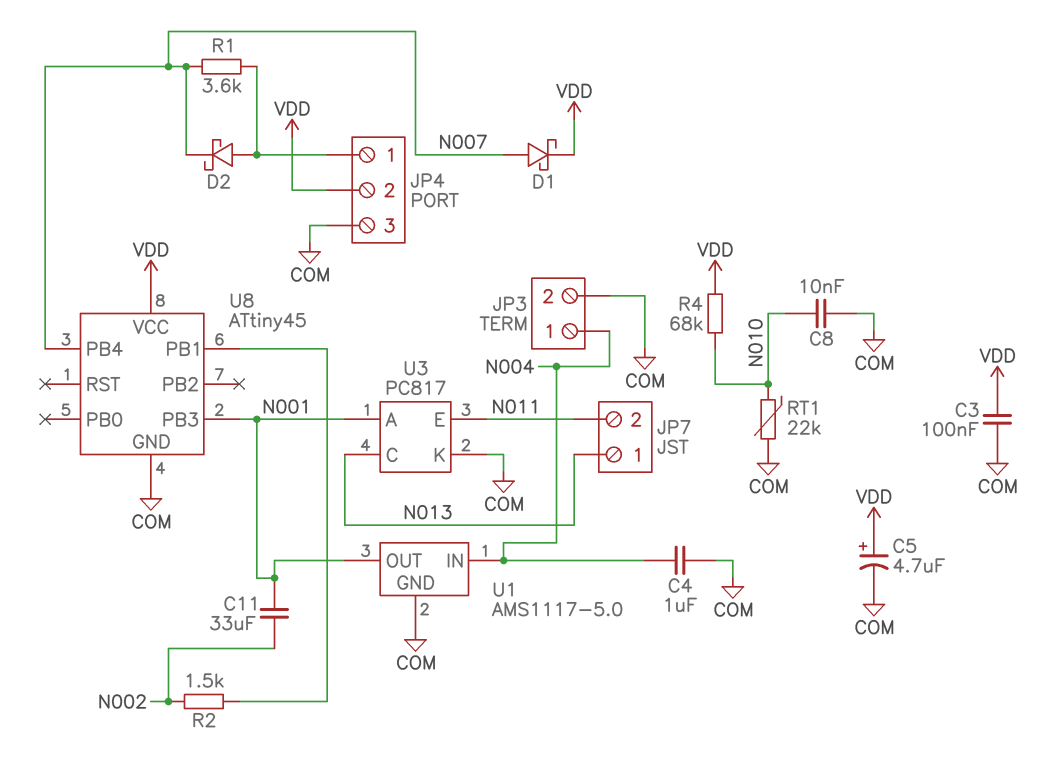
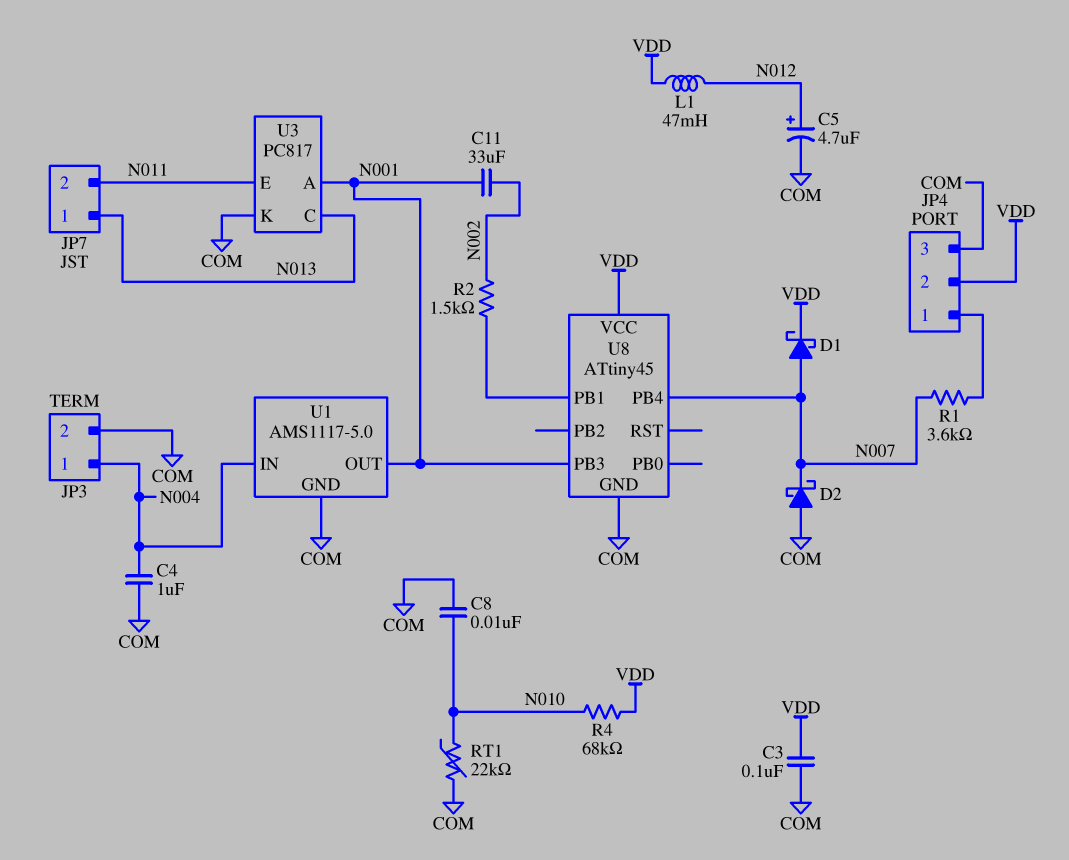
C5: 4.7uF (plus VDD, minus COM) -> 4.7uF (plus N012, minus COM)
D2: schottky (A JP4/1, K N007) -> schottky (A COM, K N007)
L1: none -> 47mH (N012, VDD)

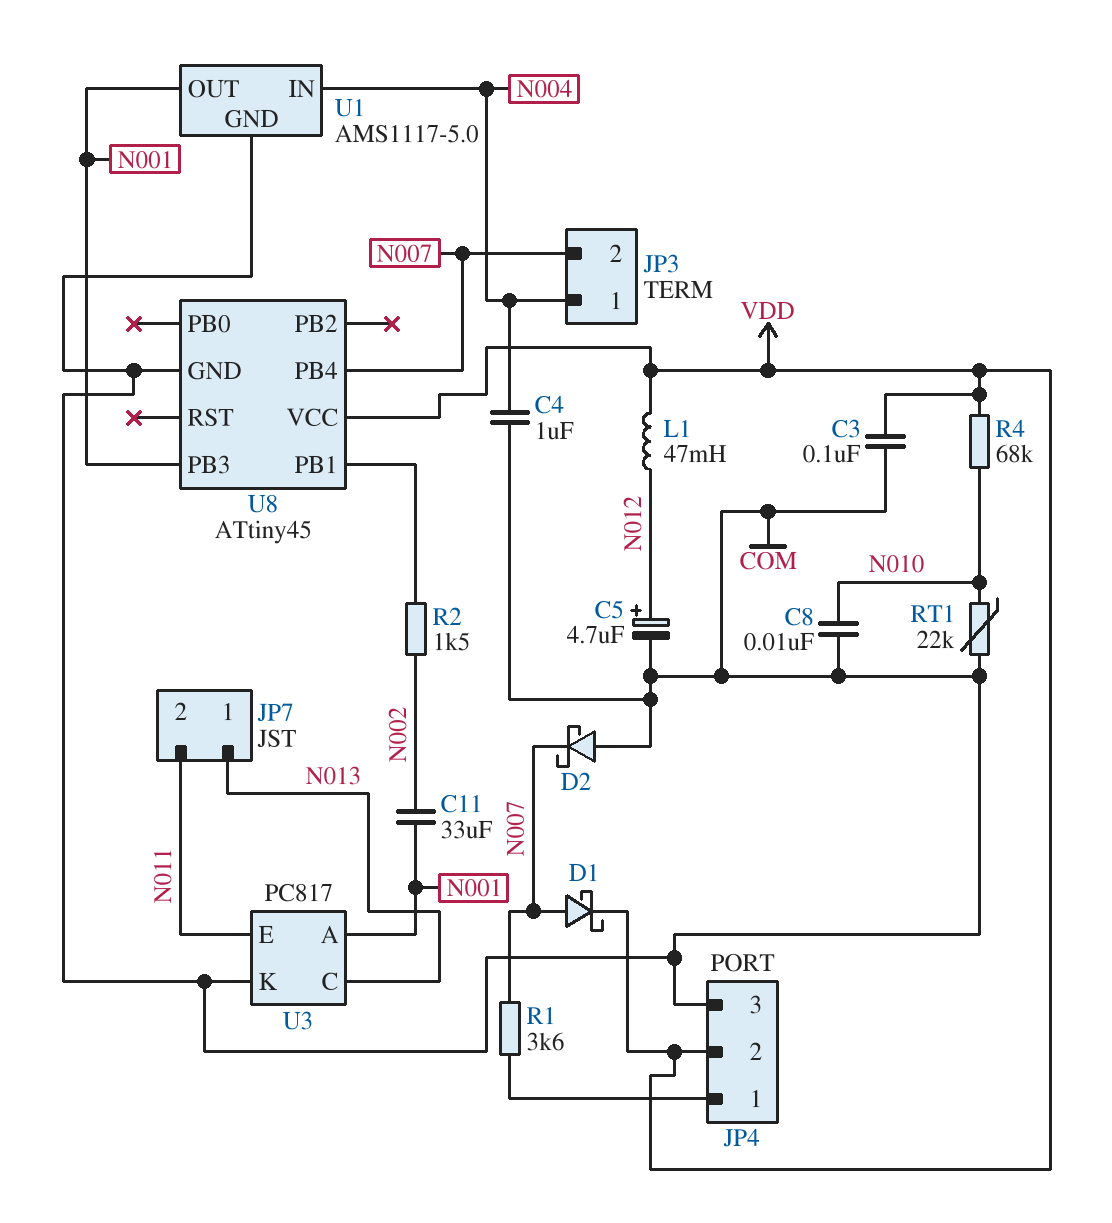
JP3 pin 2: COM -> N007

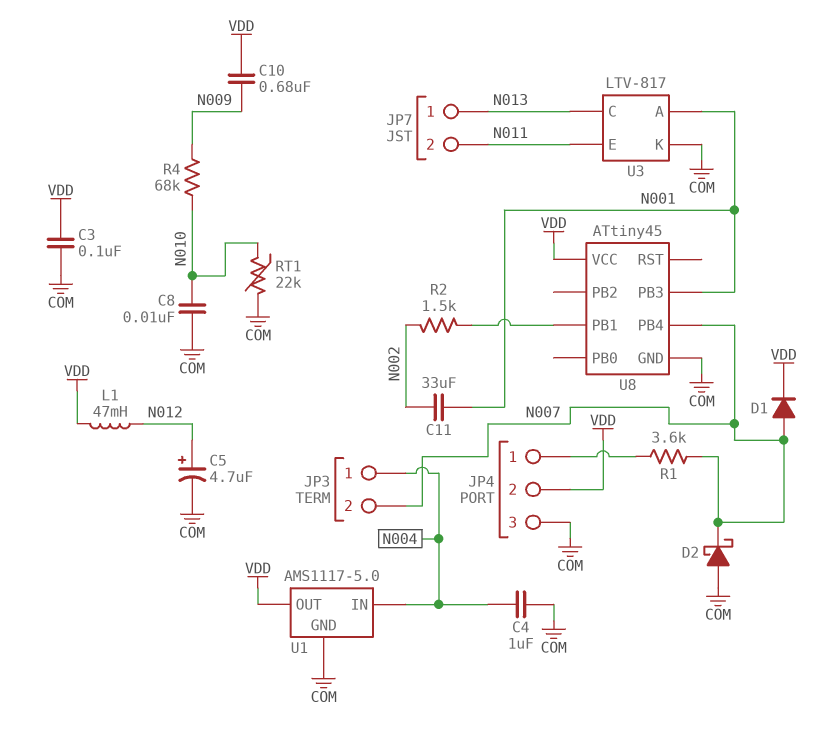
C10: none -> 680nF (N009, VDD)
D1: schottky (A N007, K VDD) -> diode (A N007, K VDD)
R4: 68k (N010, VDD) -> 68k (N009, N010)
U1 pin OUT: N001 -> VDD
U3: PC817 -> LTV-817

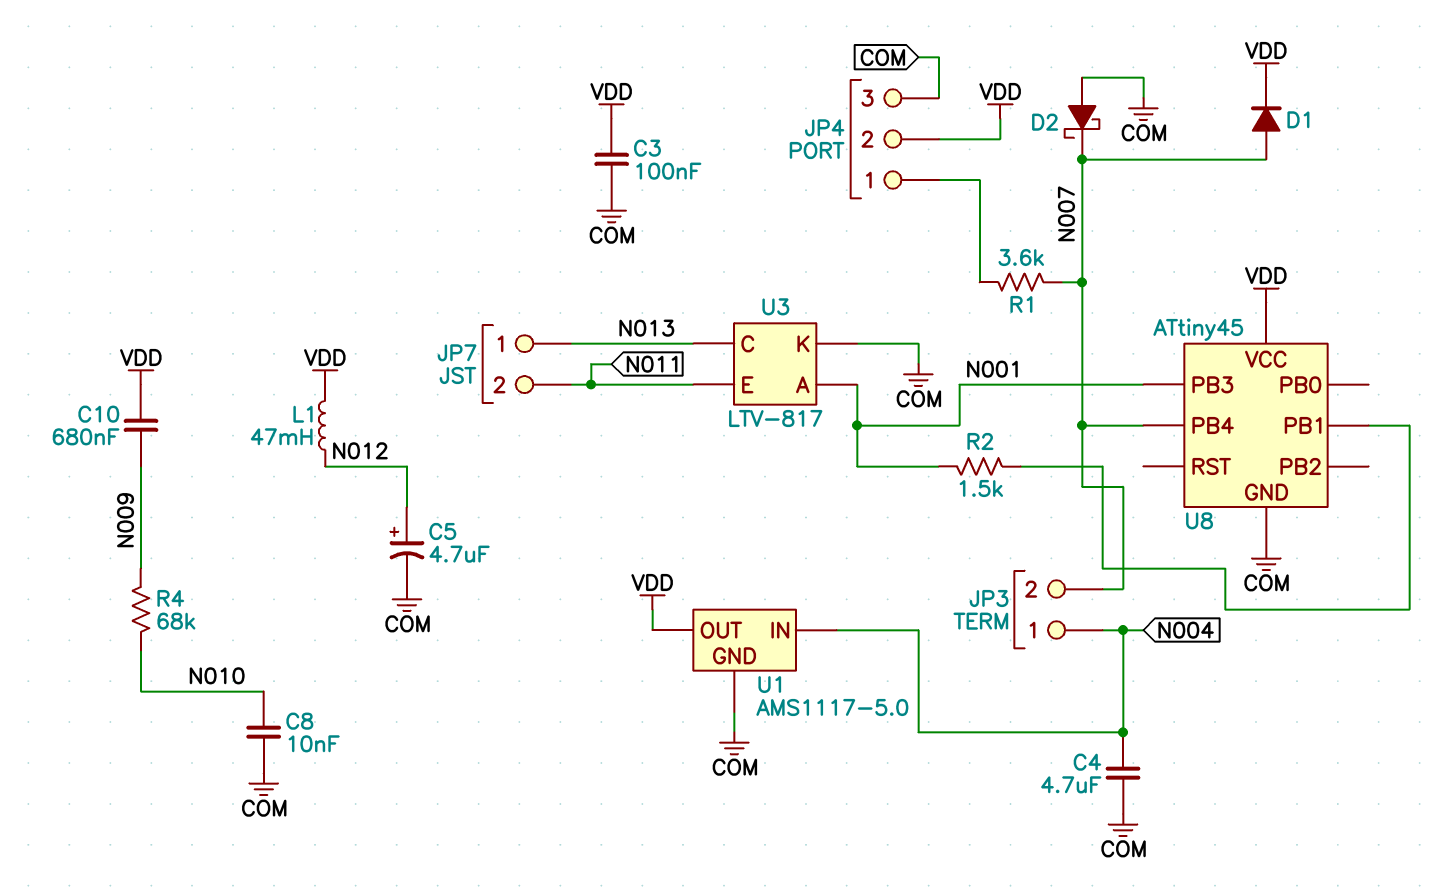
C4: 1uF (COM, N004) -> 4.7uF (COM, N004)
C11: 33uF (N001, N002) -> none
R2: 1.5k (N002, U8/PB1) -> 1.5k (N001, U8/PB1)
RT1: 22k (COM, N010) -> none

